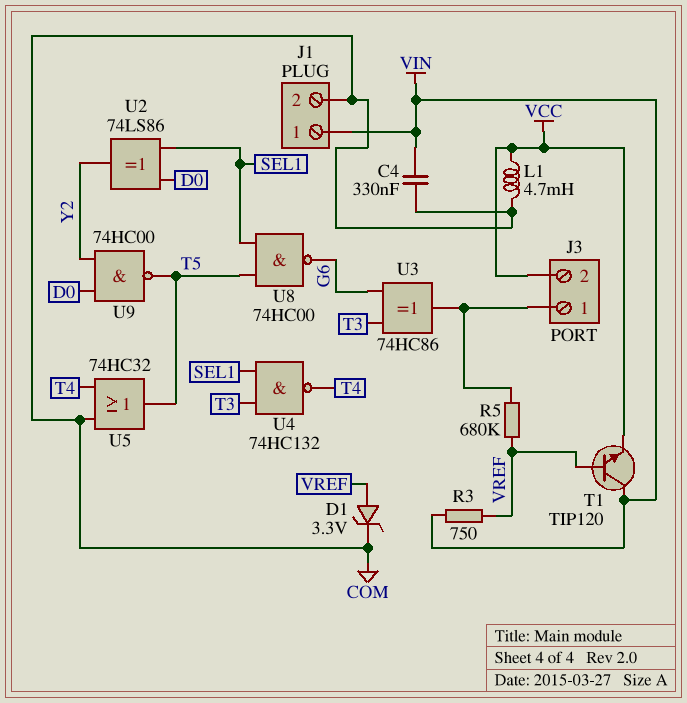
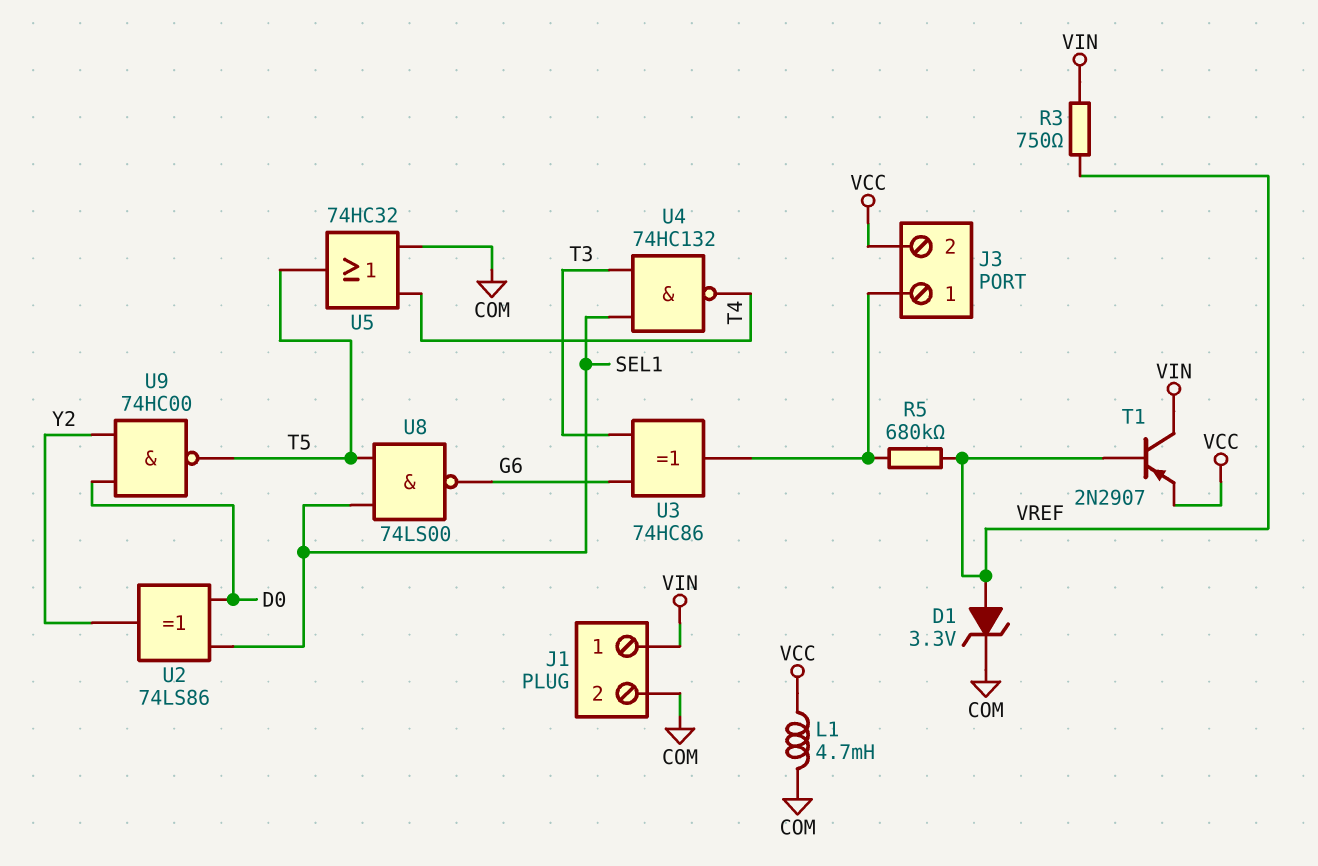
C4: 330nF (COM, VIN) -> none
T1: NPN TIP120 (B VREF, C VIN, E VCC) -> PNP 2N2907 (B VREF, C VIN, E VCC)
U8: NAND 74HC00 (in SEL1, in T5, out G6) -> NAND 74LS00 (in SEL1, in T5, out G6)

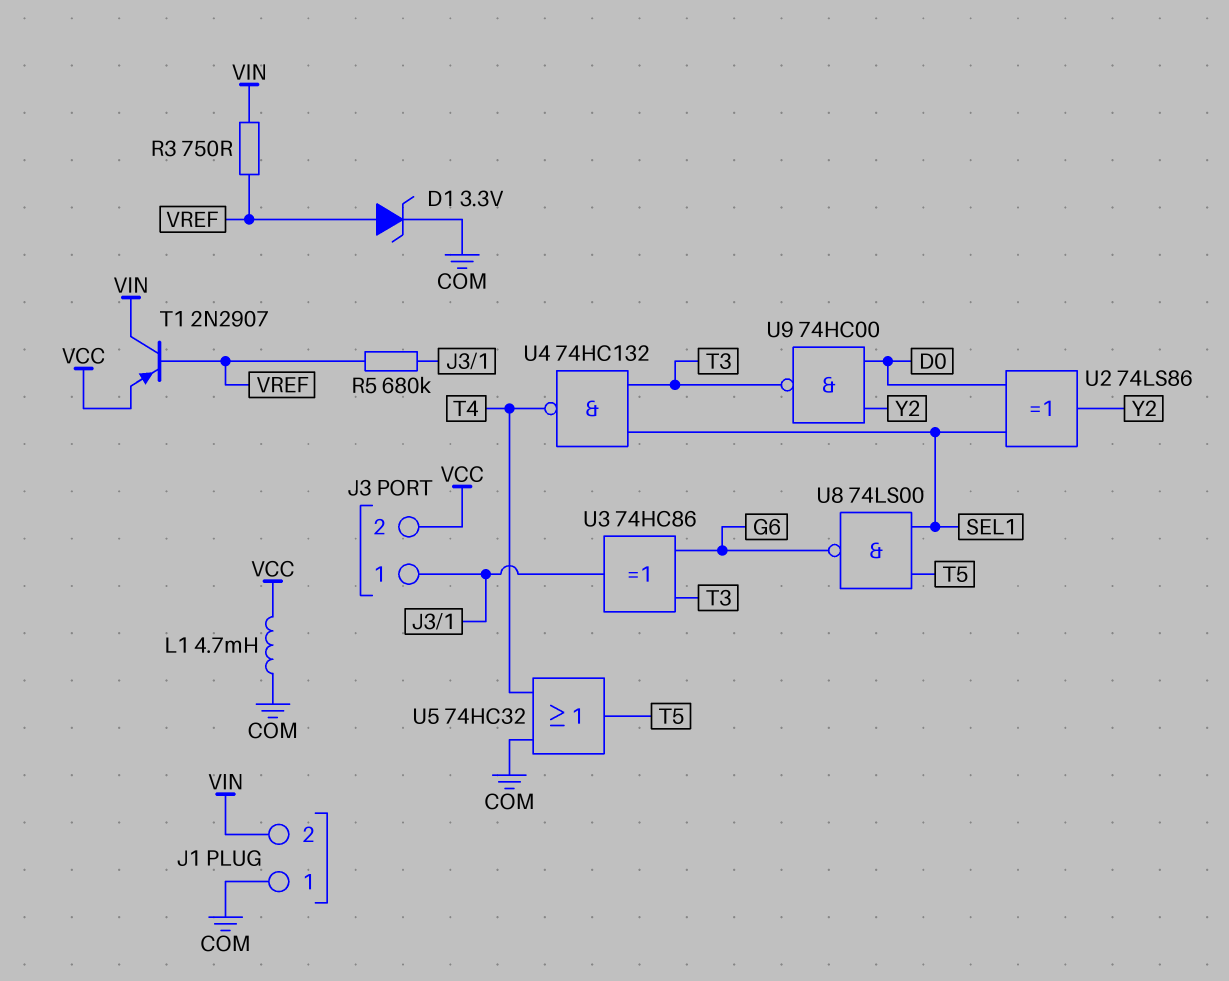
J1 pin 1: VIN -> COM
J1 pin 2: COM -> VIN
U9: NAND 74HC00 (in D0, in Y2, out T5) -> NAND 74HC00 (in D0, in Y2, out T3)

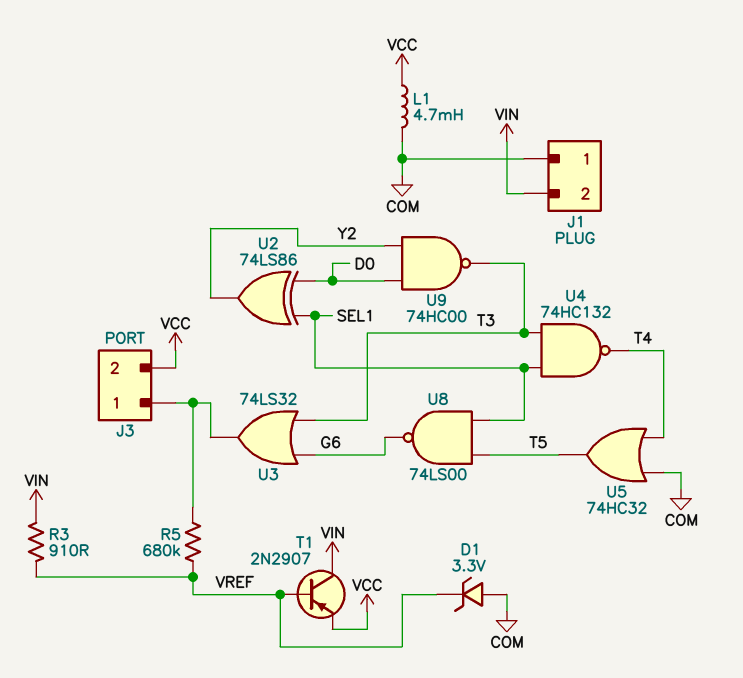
D1: zener 3.3V (A VREF, K COM) -> zener 3.3V (A COM, K VREF)
R3: 750 (VIN, VREF) -> 910 (VIN, VREF)
U3: XOR 74HC86 (in G6, in T3, out J3/1) -> OR 74LS32 (in G6, in T3, out J3/1)

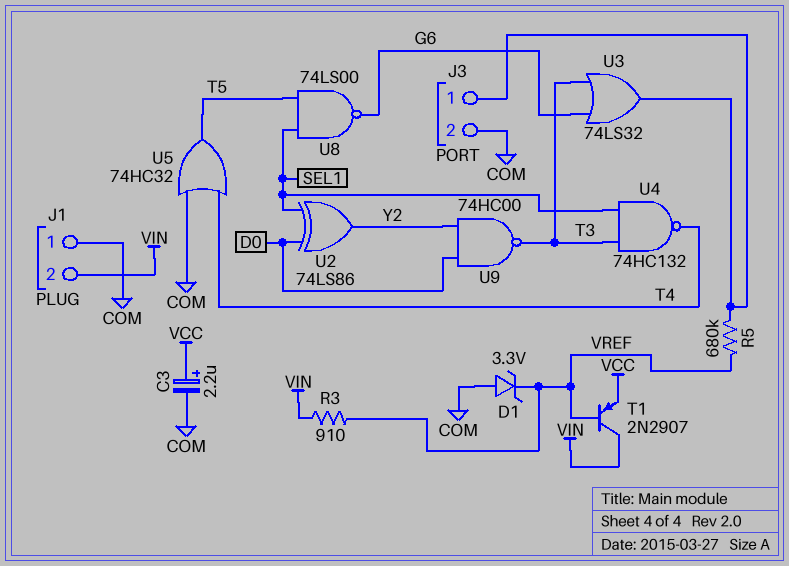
C3: none -> 2.2uF (plus VCC, minus COM)
J3 pin 2: VCC -> COM
L1: 4.7mH (COM, VCC) -> none

